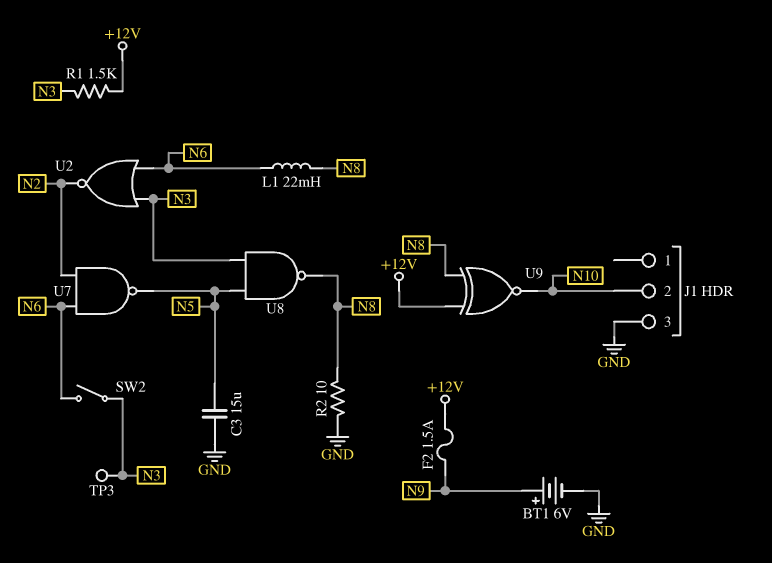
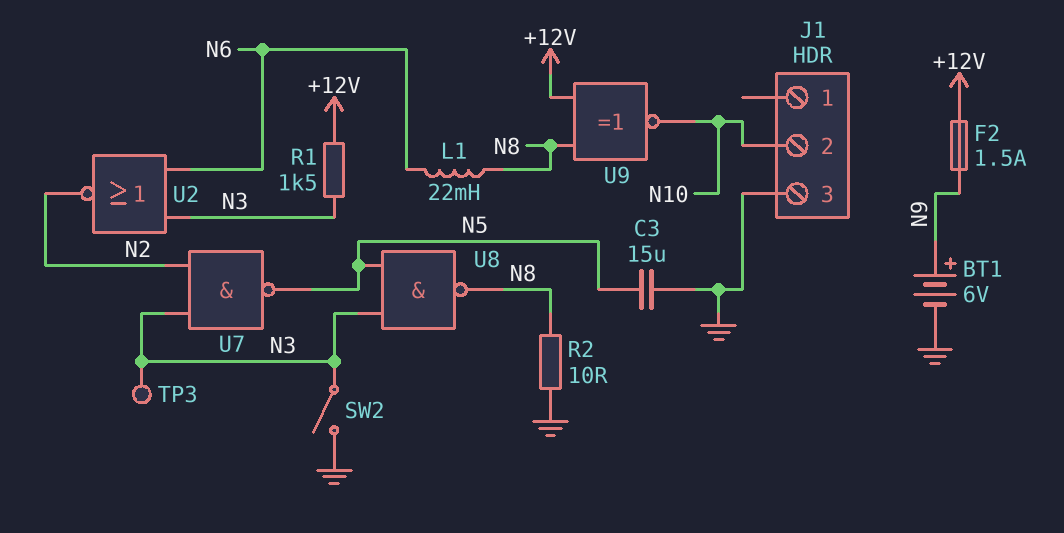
SW2: switch (N3, N6) -> switch (GND, N3)
U7: NAND (in N2, in N6, out N5) -> NAND (in N2, in N3, out N5)

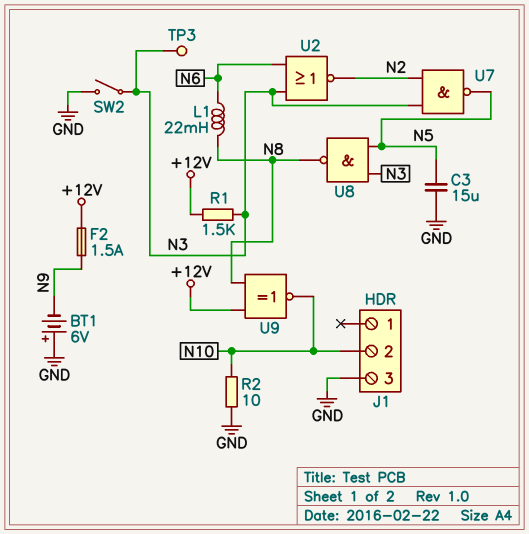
BT1: 6V (plus N9, minus GND) -> 6V (plus GND, minus N9)
R2: 10 (GND, N8) -> 10 (GND, N10)

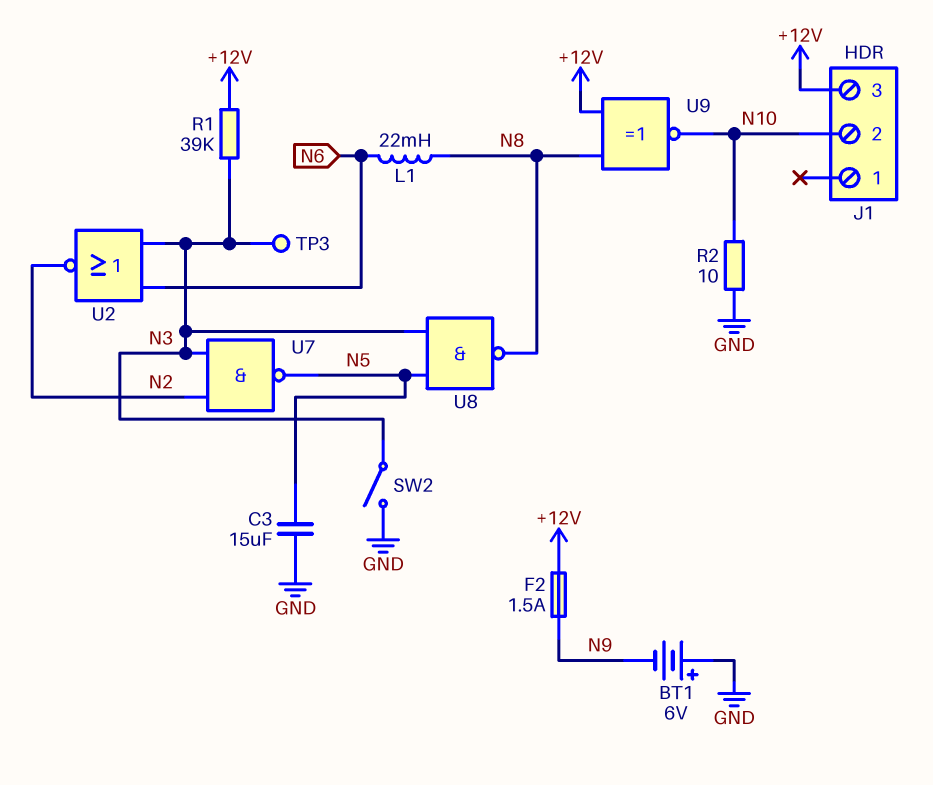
J1 pin 3: GND -> +12V
R1: 1.5k (+12V, N3) -> 39k (+12V, N3)

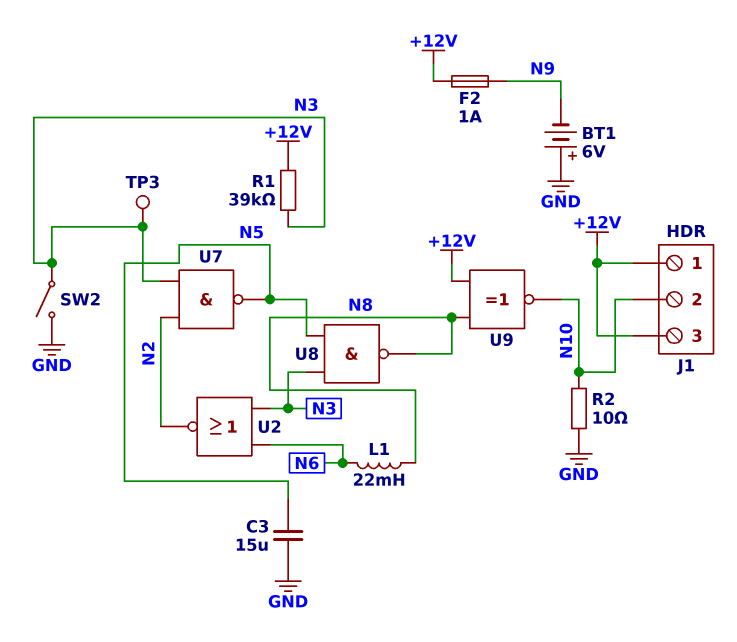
F2: 1.5A (+12V, N9) -> 1A (+12V, N9)
J1 pin 1: none -> +12V

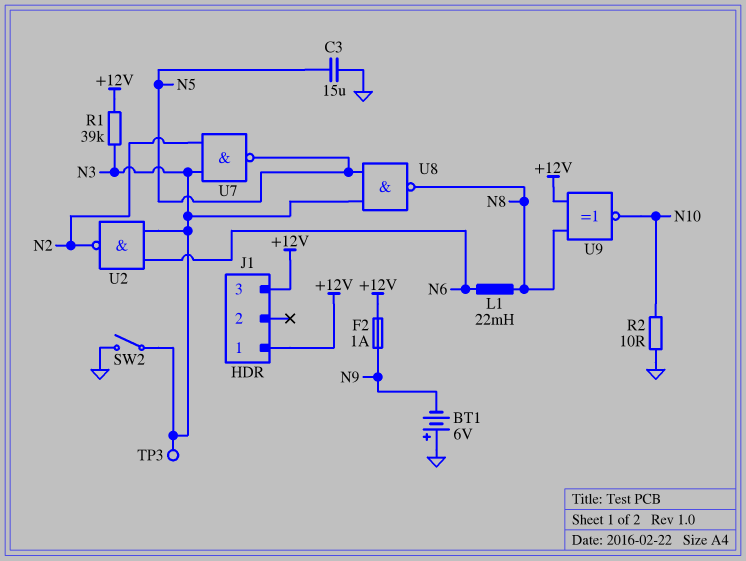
J1 pin 2: N10 -> none
U2: NOR (in N3, in N6, out N2) -> NAND (in N3, in N6, out N2)

